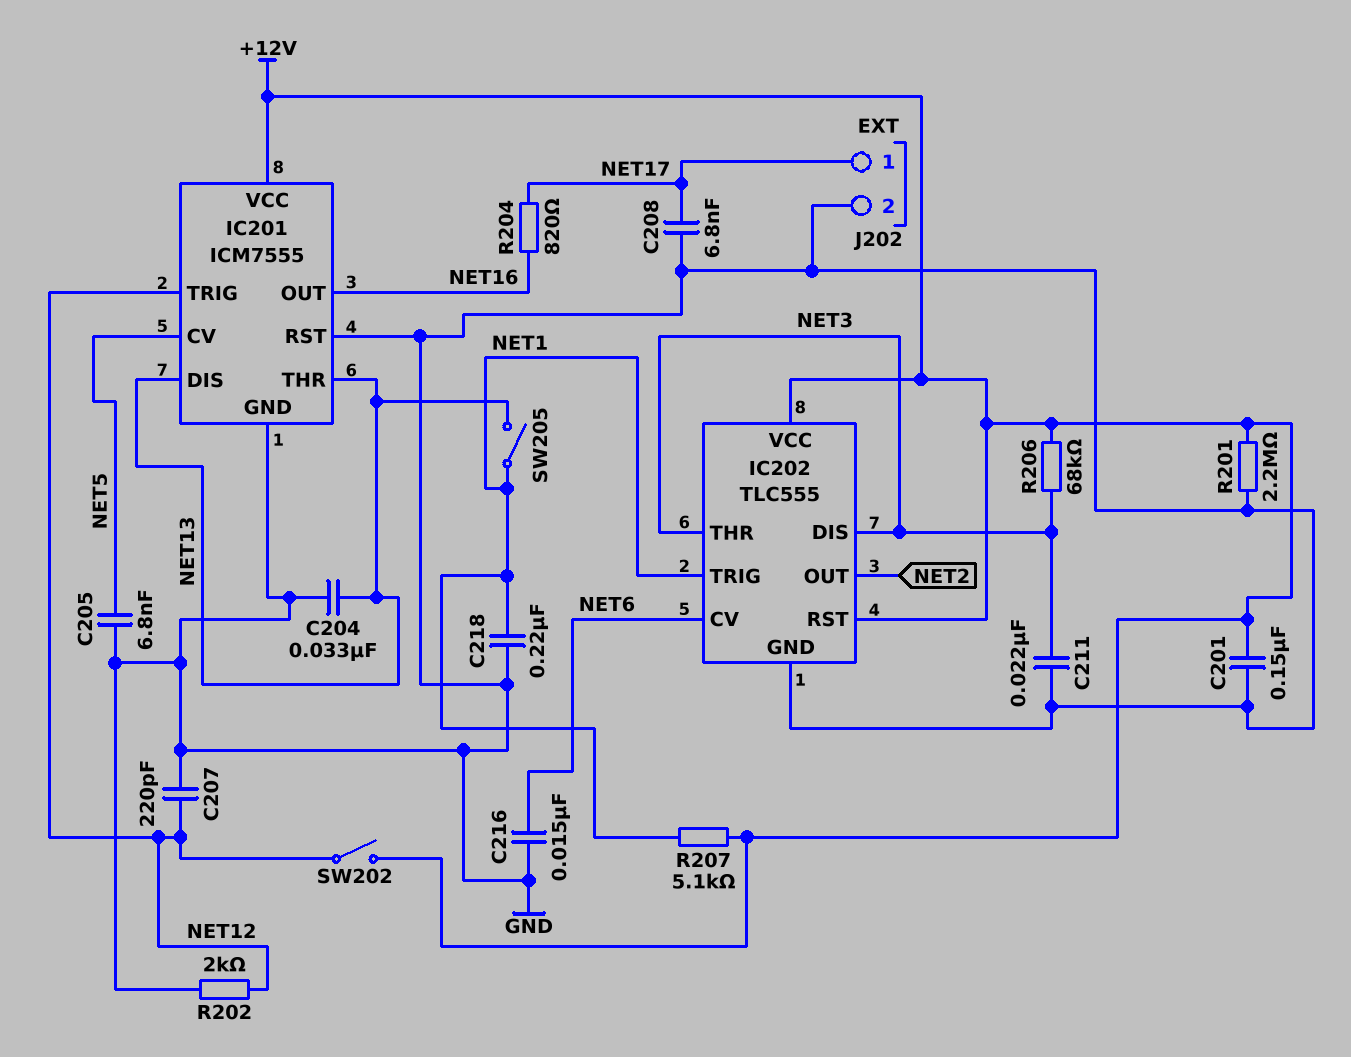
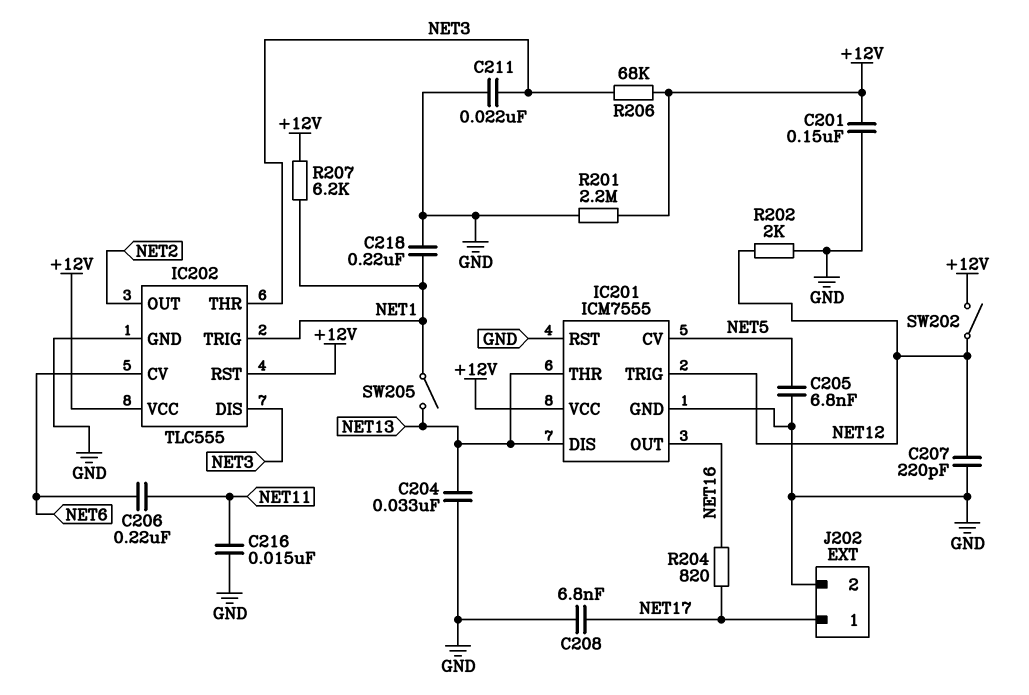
C206: none -> 220nF (NET6, NET11)
C216: 15nF (GND, NET6) -> 15nF (GND, NET11)
R207: 5.1k (+12V, NET1) -> 6.2k (+12V, NET1)

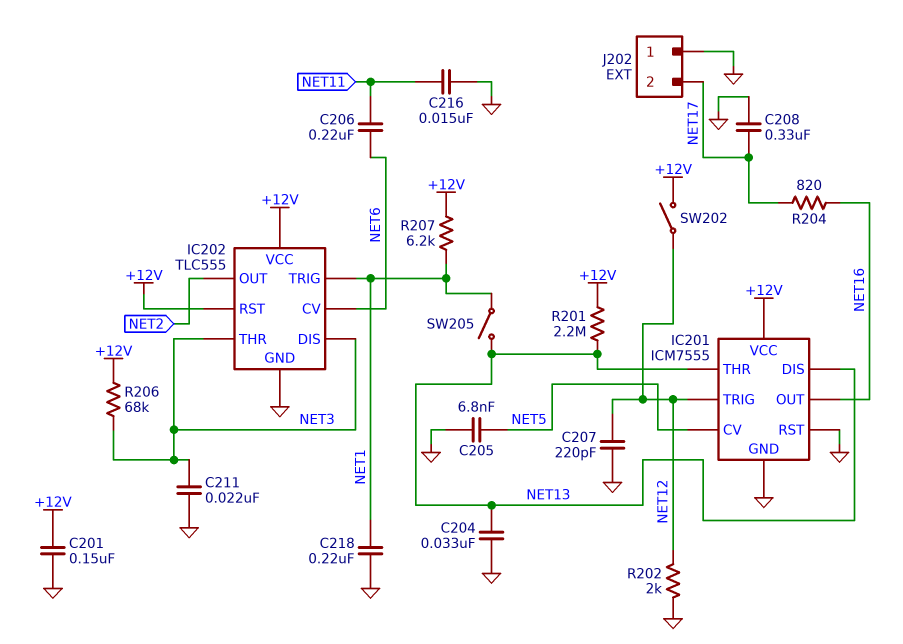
C208: 6.8nF (GND, NET17) -> 330nF (GND, NET17)
J202 pin 1: NET17 -> GND
J202 pin 2: GND -> NET17
R201: 2.2M (+12V, GND) -> 2.2M (+12V, NET13)

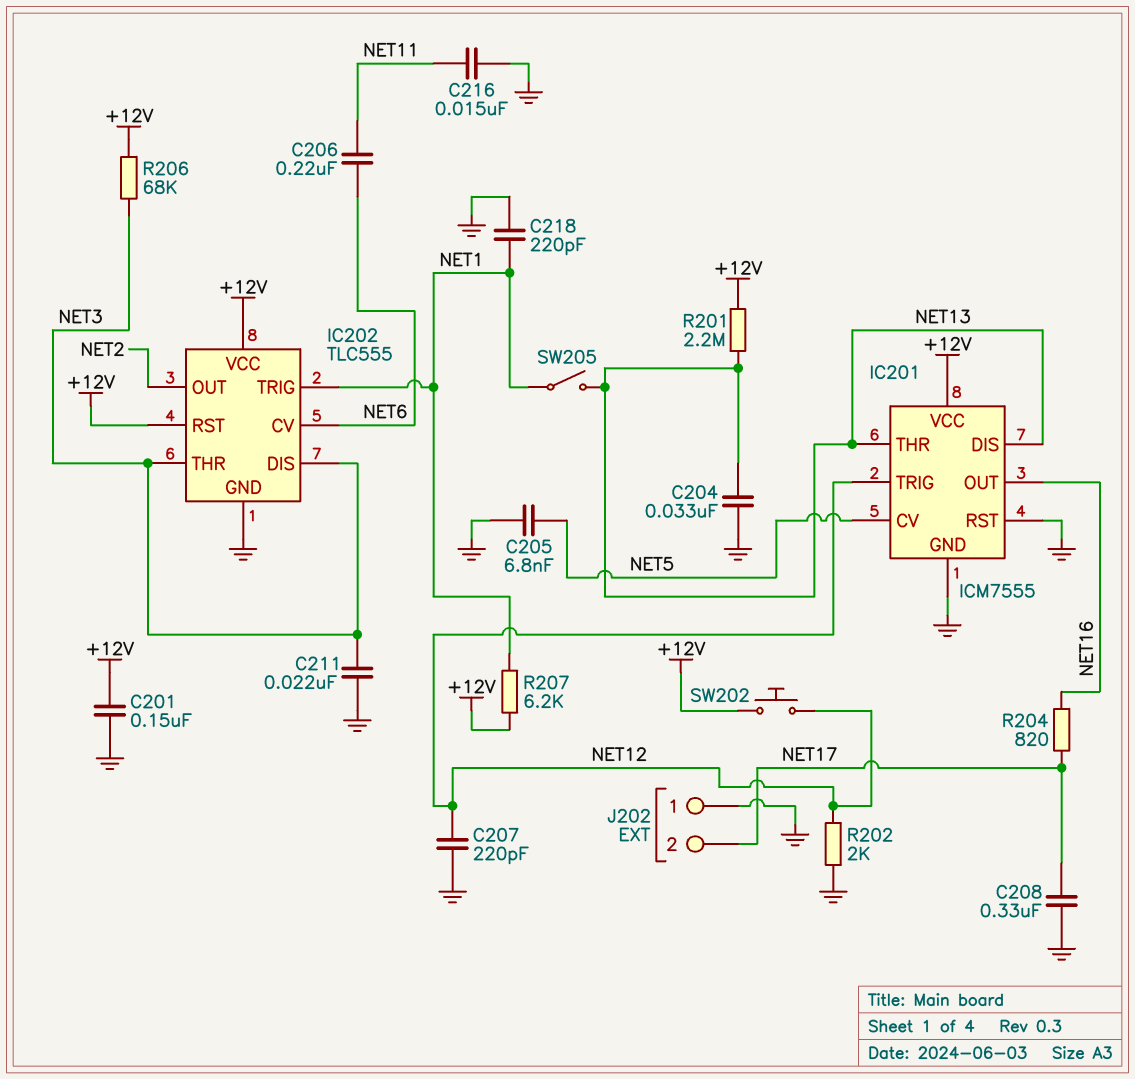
C218: 220nF (GND, NET1) -> 220pF (GND, NET1)
SW202: switch (+12V, NET12) -> button (+12V, NET12)

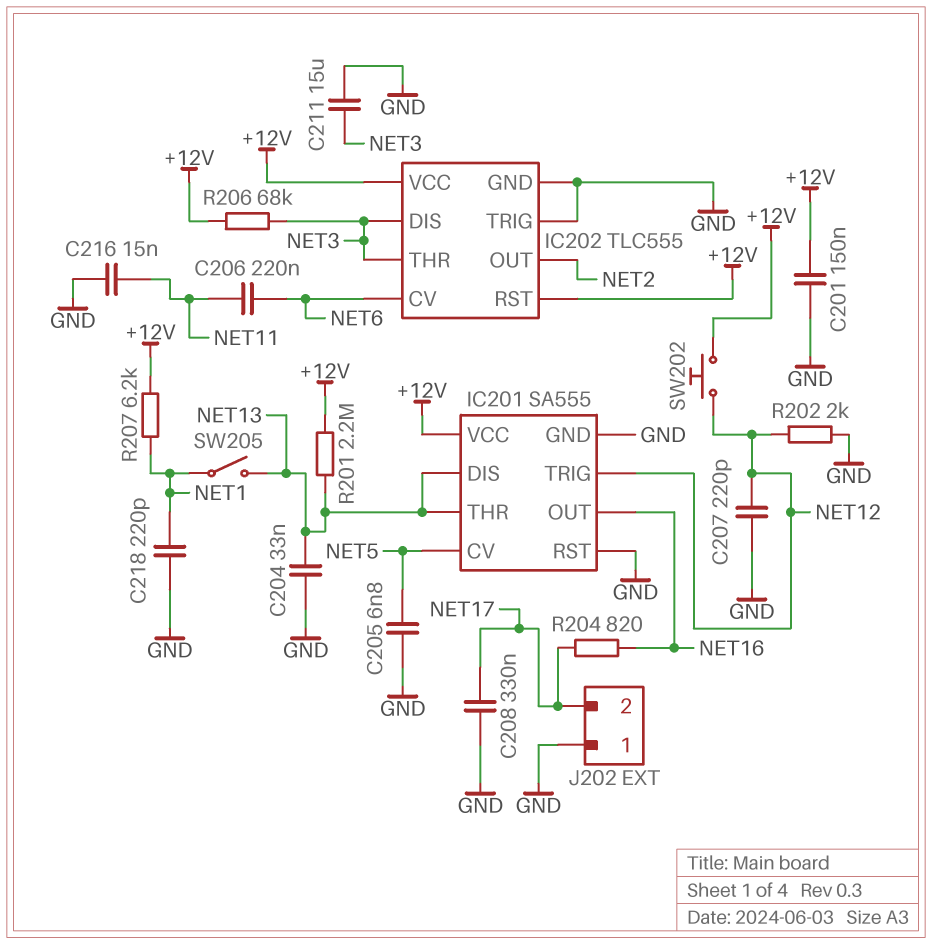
C211: 22nF (GND, NET3) -> 15uF (GND, NET3)
IC201: ICM7555 -> SA555
IC202 pin TRIG: NET1 -> GND

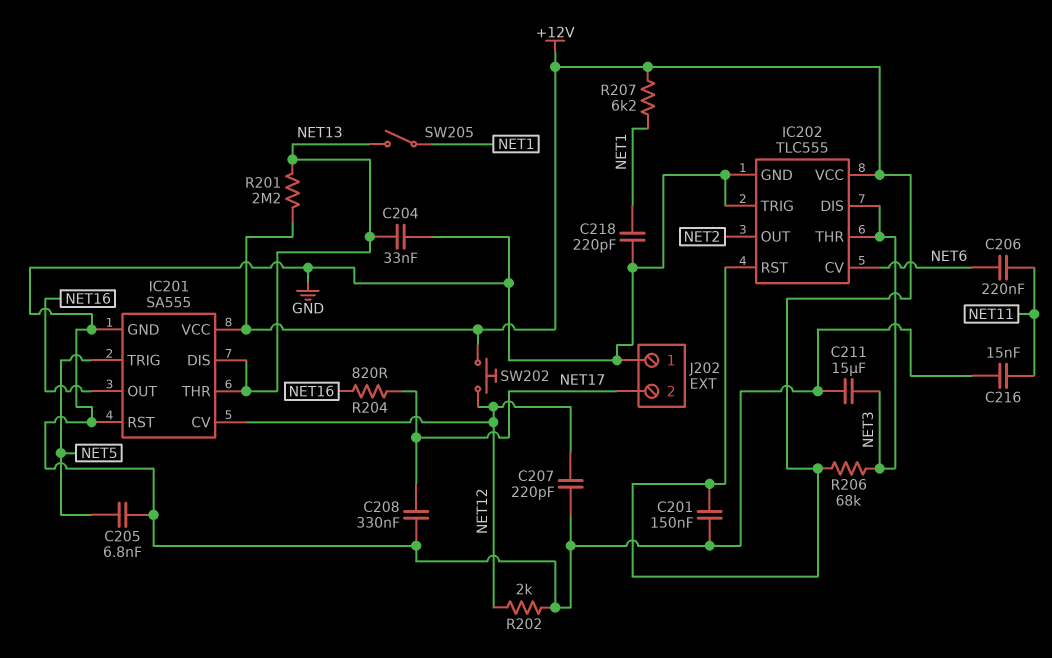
IC201 pin CV: NET5 -> NET12
IC201 pin TRIG: NET12 -> NET5

